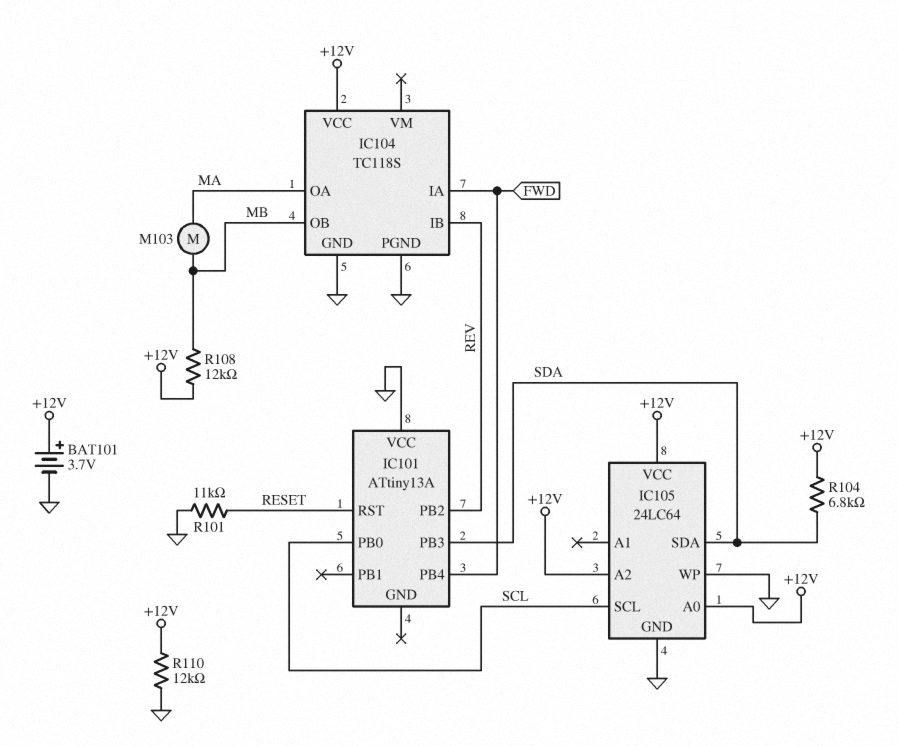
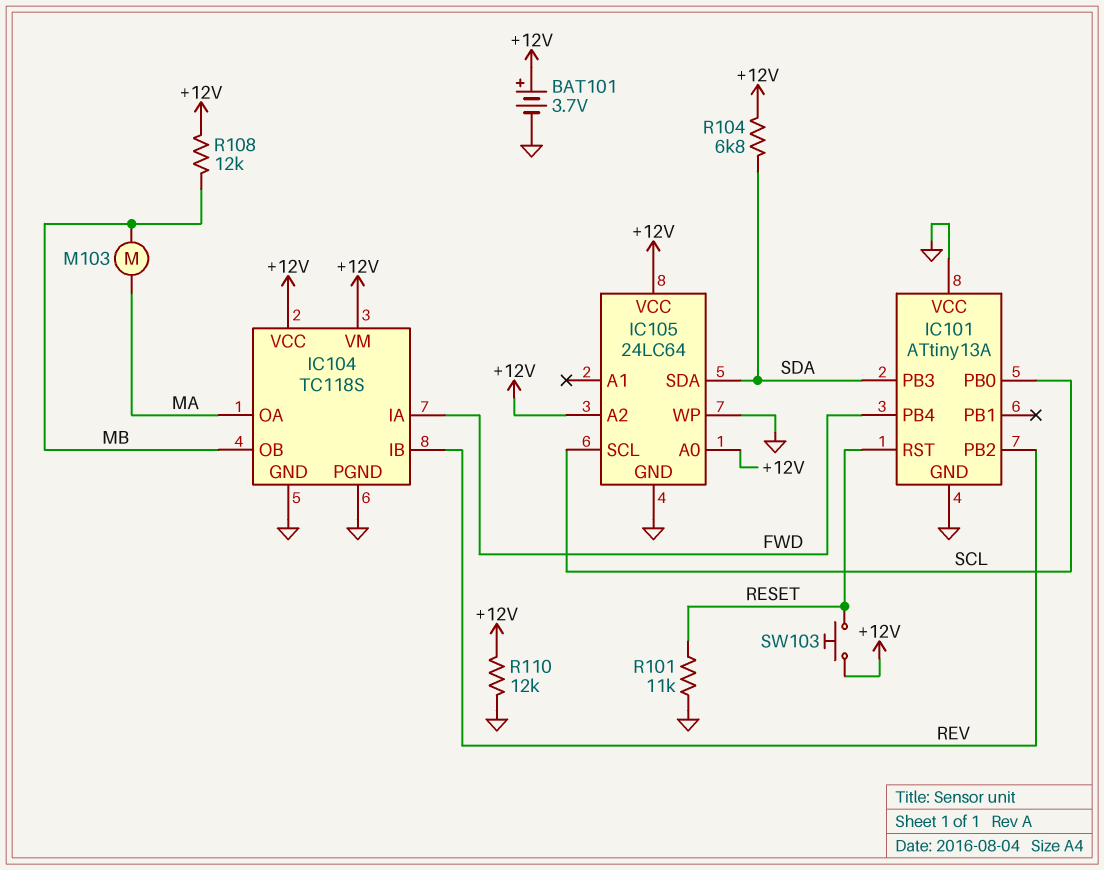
IC101 pin GND: none -> GND
IC104 pin VM: none -> +12V
SW103: none -> button (+12V, RESET)

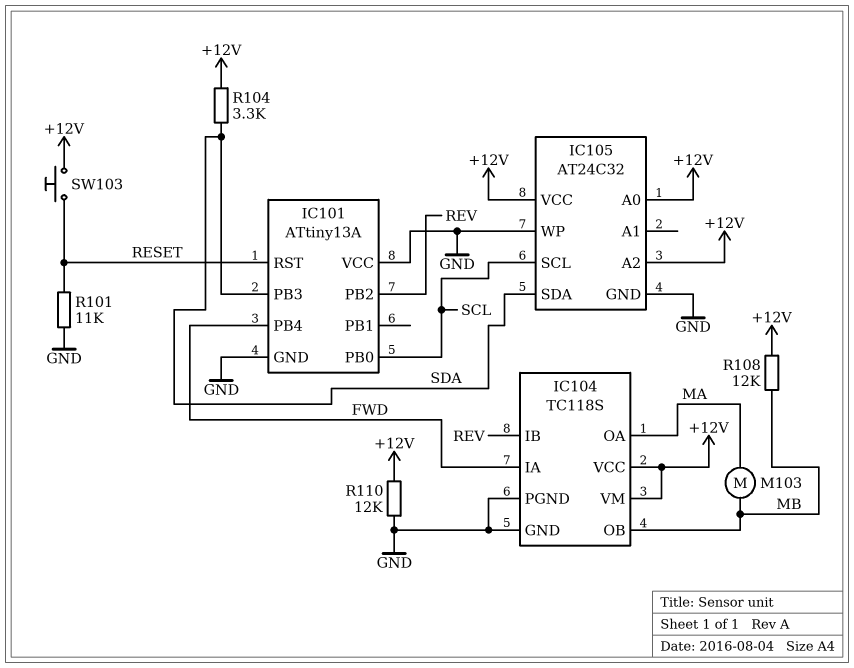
BAT101: 3.7V (plus +12V, minus GND) -> none
IC105: 24LC64 -> AT24C32
R104: 6.8k (+12V, SDA) -> 3.3k (+12V, SDA)

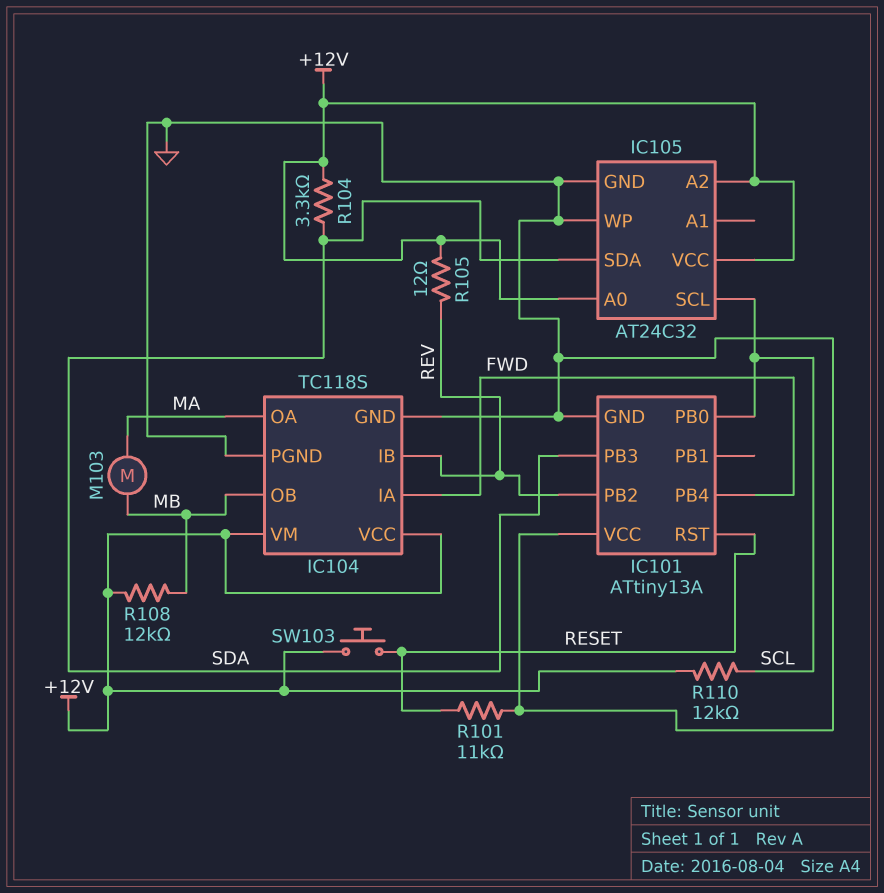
R105: none -> 12 (+12V, REV)
R110: 12k (+12V, GND) -> 12k (+12V, SCL)

